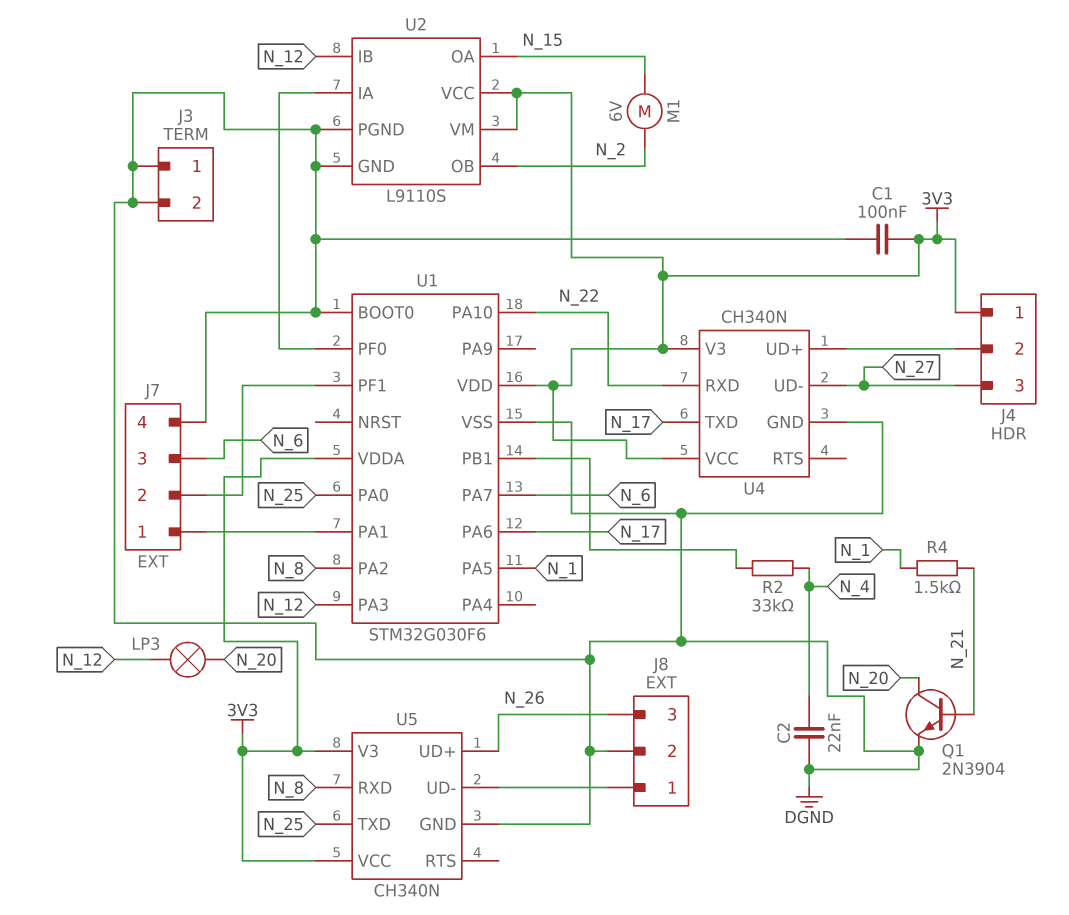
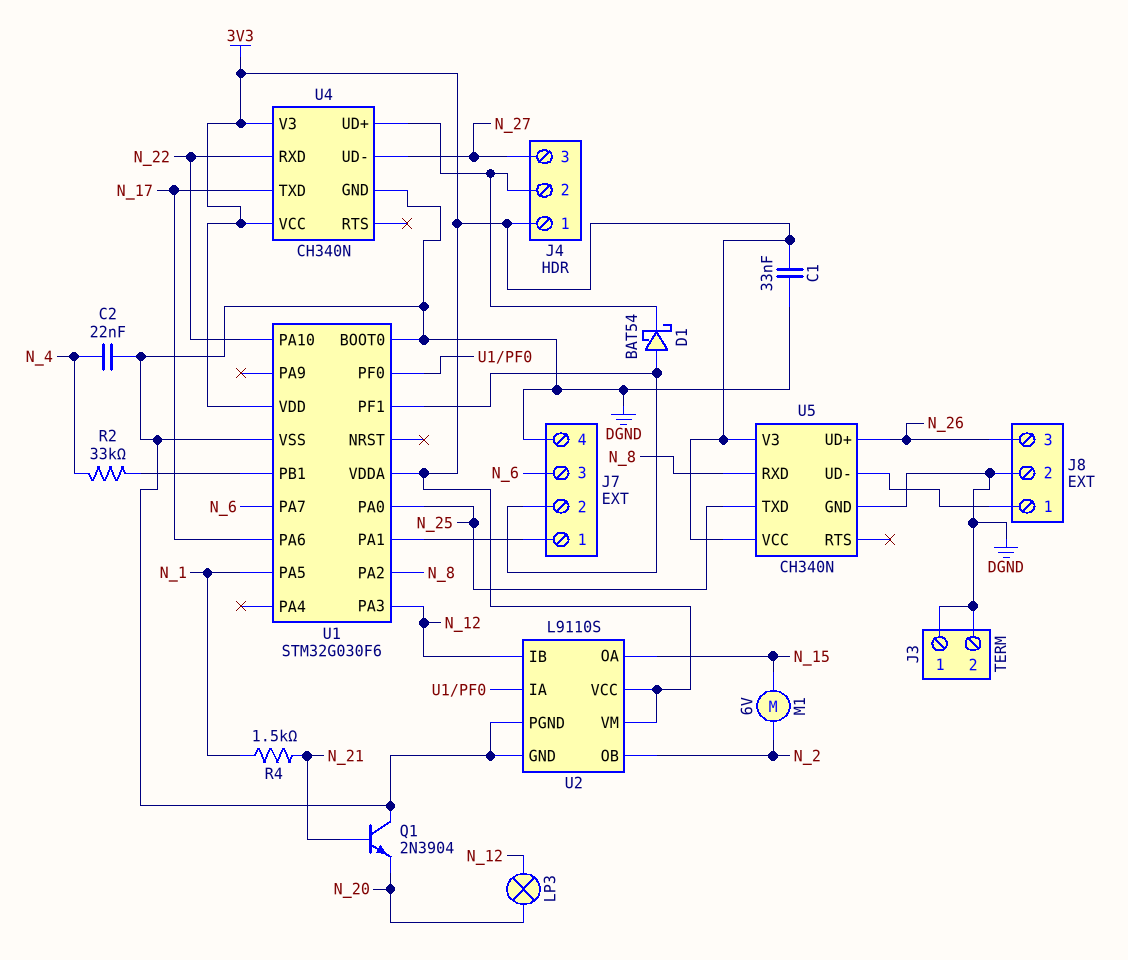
C1: 100nF (3V3, DGND) -> 33nF (3V3, DGND)
D1: none -> schottky BAT54 (A J7/2, K J4/2)
Q1: NPN 2N3904 (B N_21, C N_20, E DGND) -> NPN 2N3904 (B N_21, C DGND, E N_20)

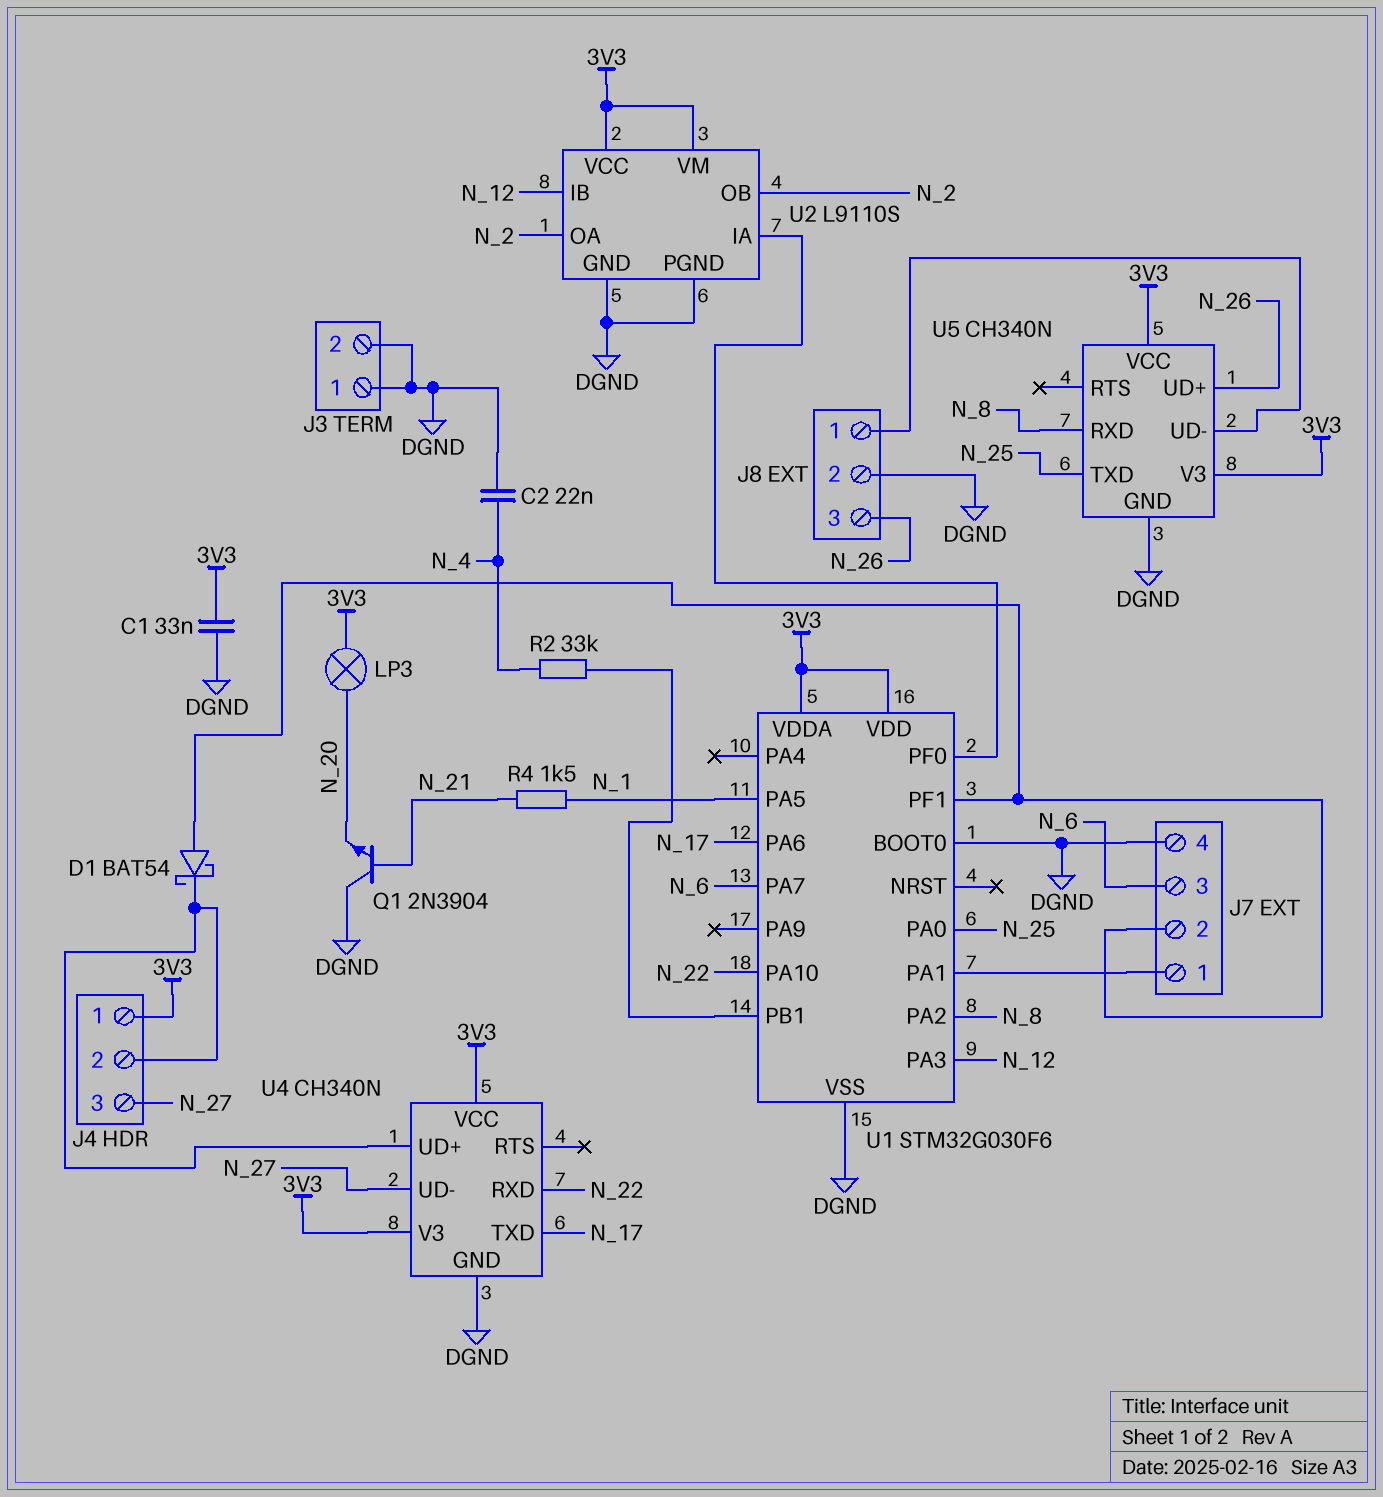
LP3: lamp (N_12, N_20) -> lamp (3V3, N_20)
M1: motor 6V (N_2, N_15) -> none
U2 pin OA: N_15 -> N_2

